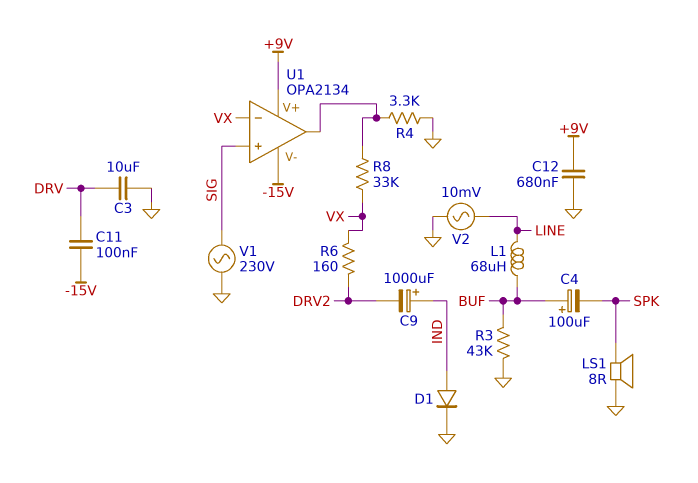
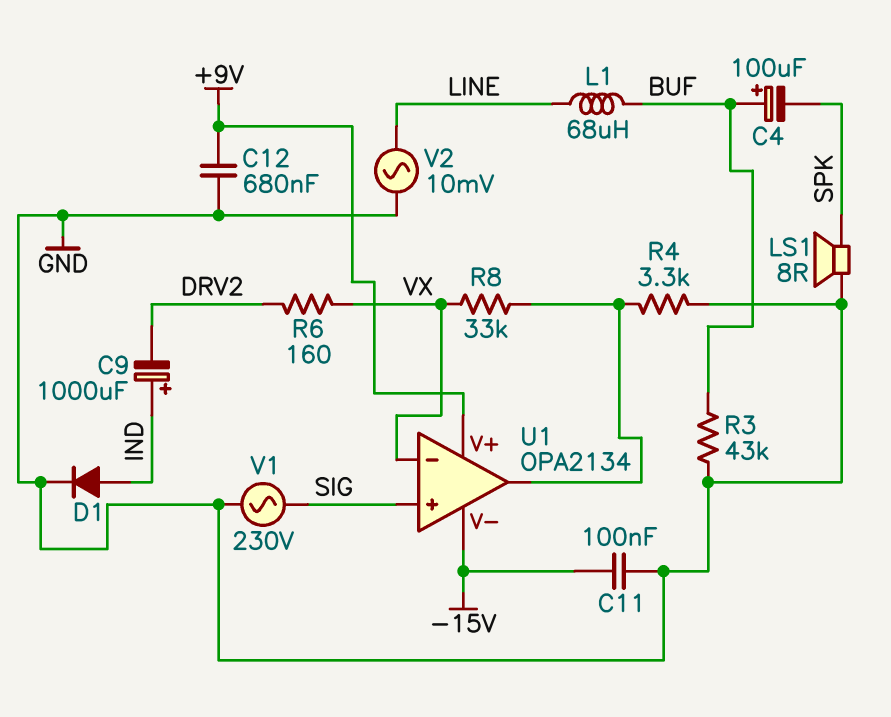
C3: 10uF (DRV, GND) -> none
C11: 100nF (-15V, DRV) -> 100nF (-15V, GND)

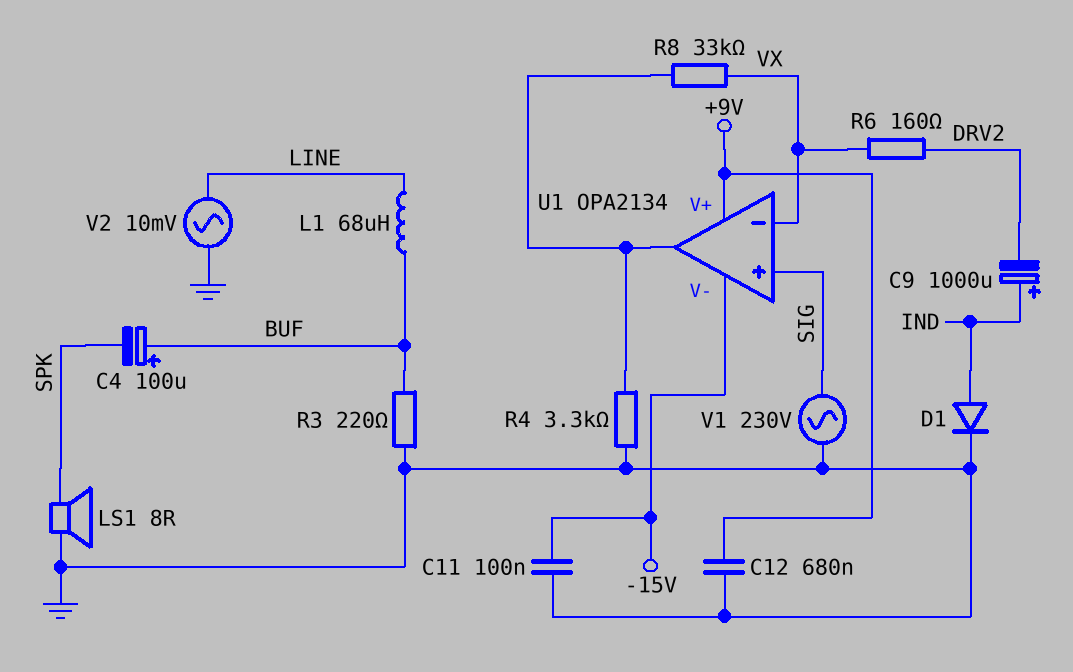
R3: 43k (BUF, GND) -> 220 (BUF, GND)

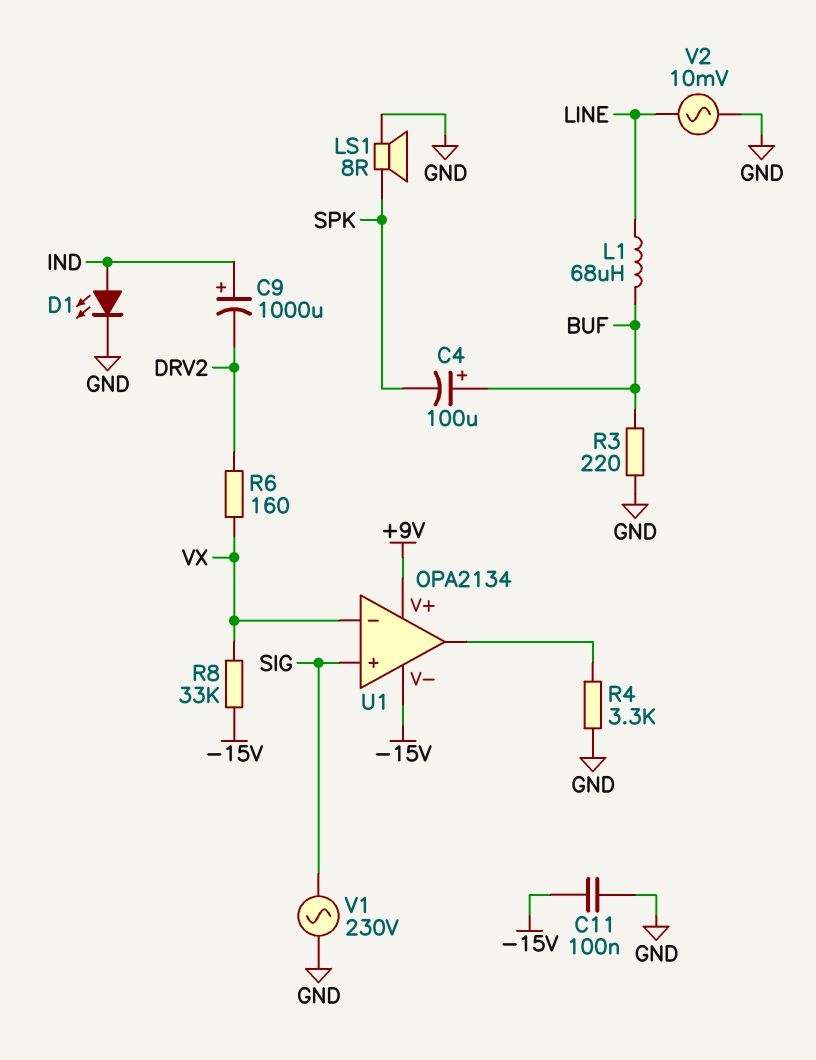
C12: 680nF (+9V, GND) -> none
D1: diode (A IND, K GND) -> LED (A IND, K GND)
R8: 33k (U1/out, VX) -> 33k (-15V, VX)

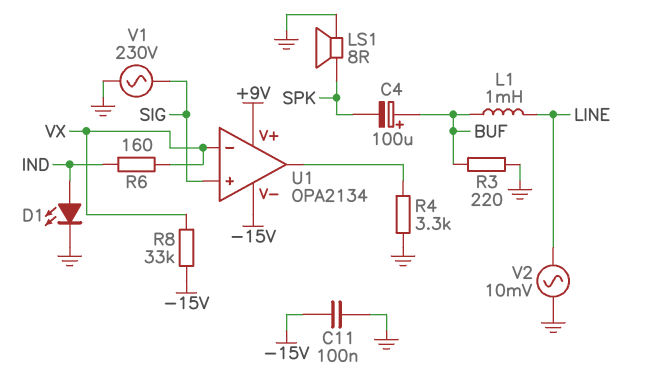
C9: 1000uF (plus IND, minus DRV2) -> none
L1: 68uH (BUF, LINE) -> 1mH (BUF, LINE)
R6: 160 (DRV2, VX) -> 160 (IND, VX)

